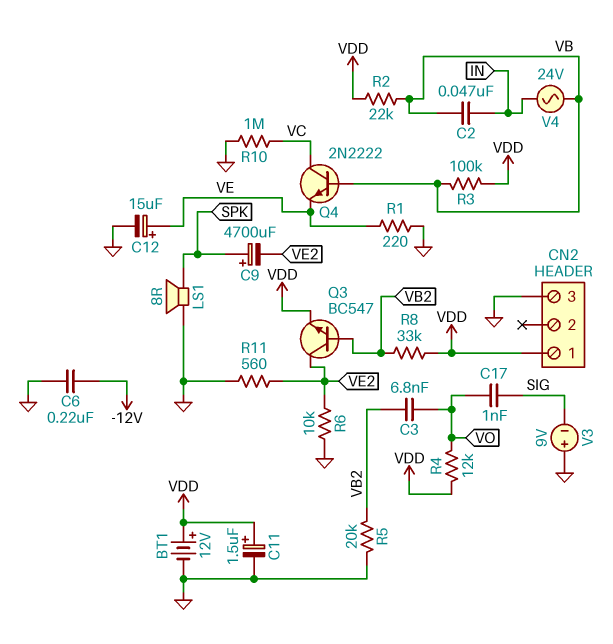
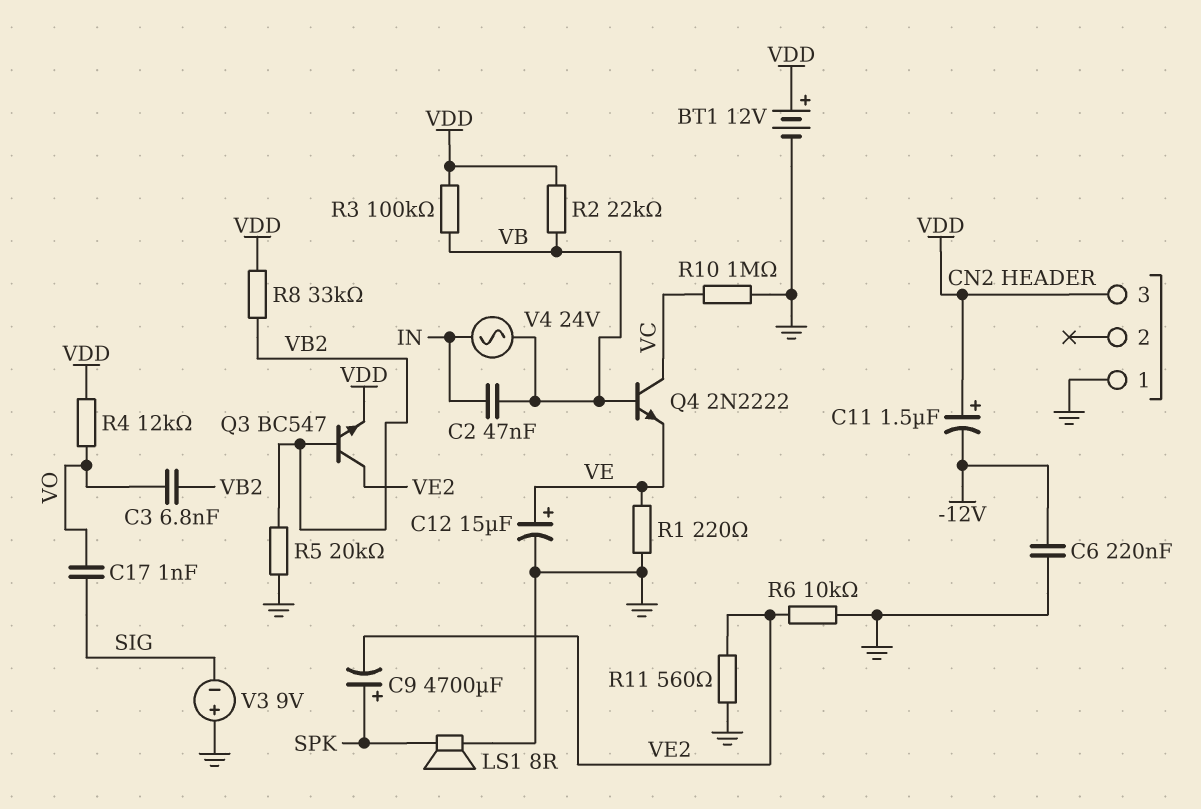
C11: 1.5uF (plus VDD, minus GND) -> 1.5uF (plus VDD, minus -12V)
CN2 pin 1: VDD -> GND
CN2 pin 3: GND -> VDD

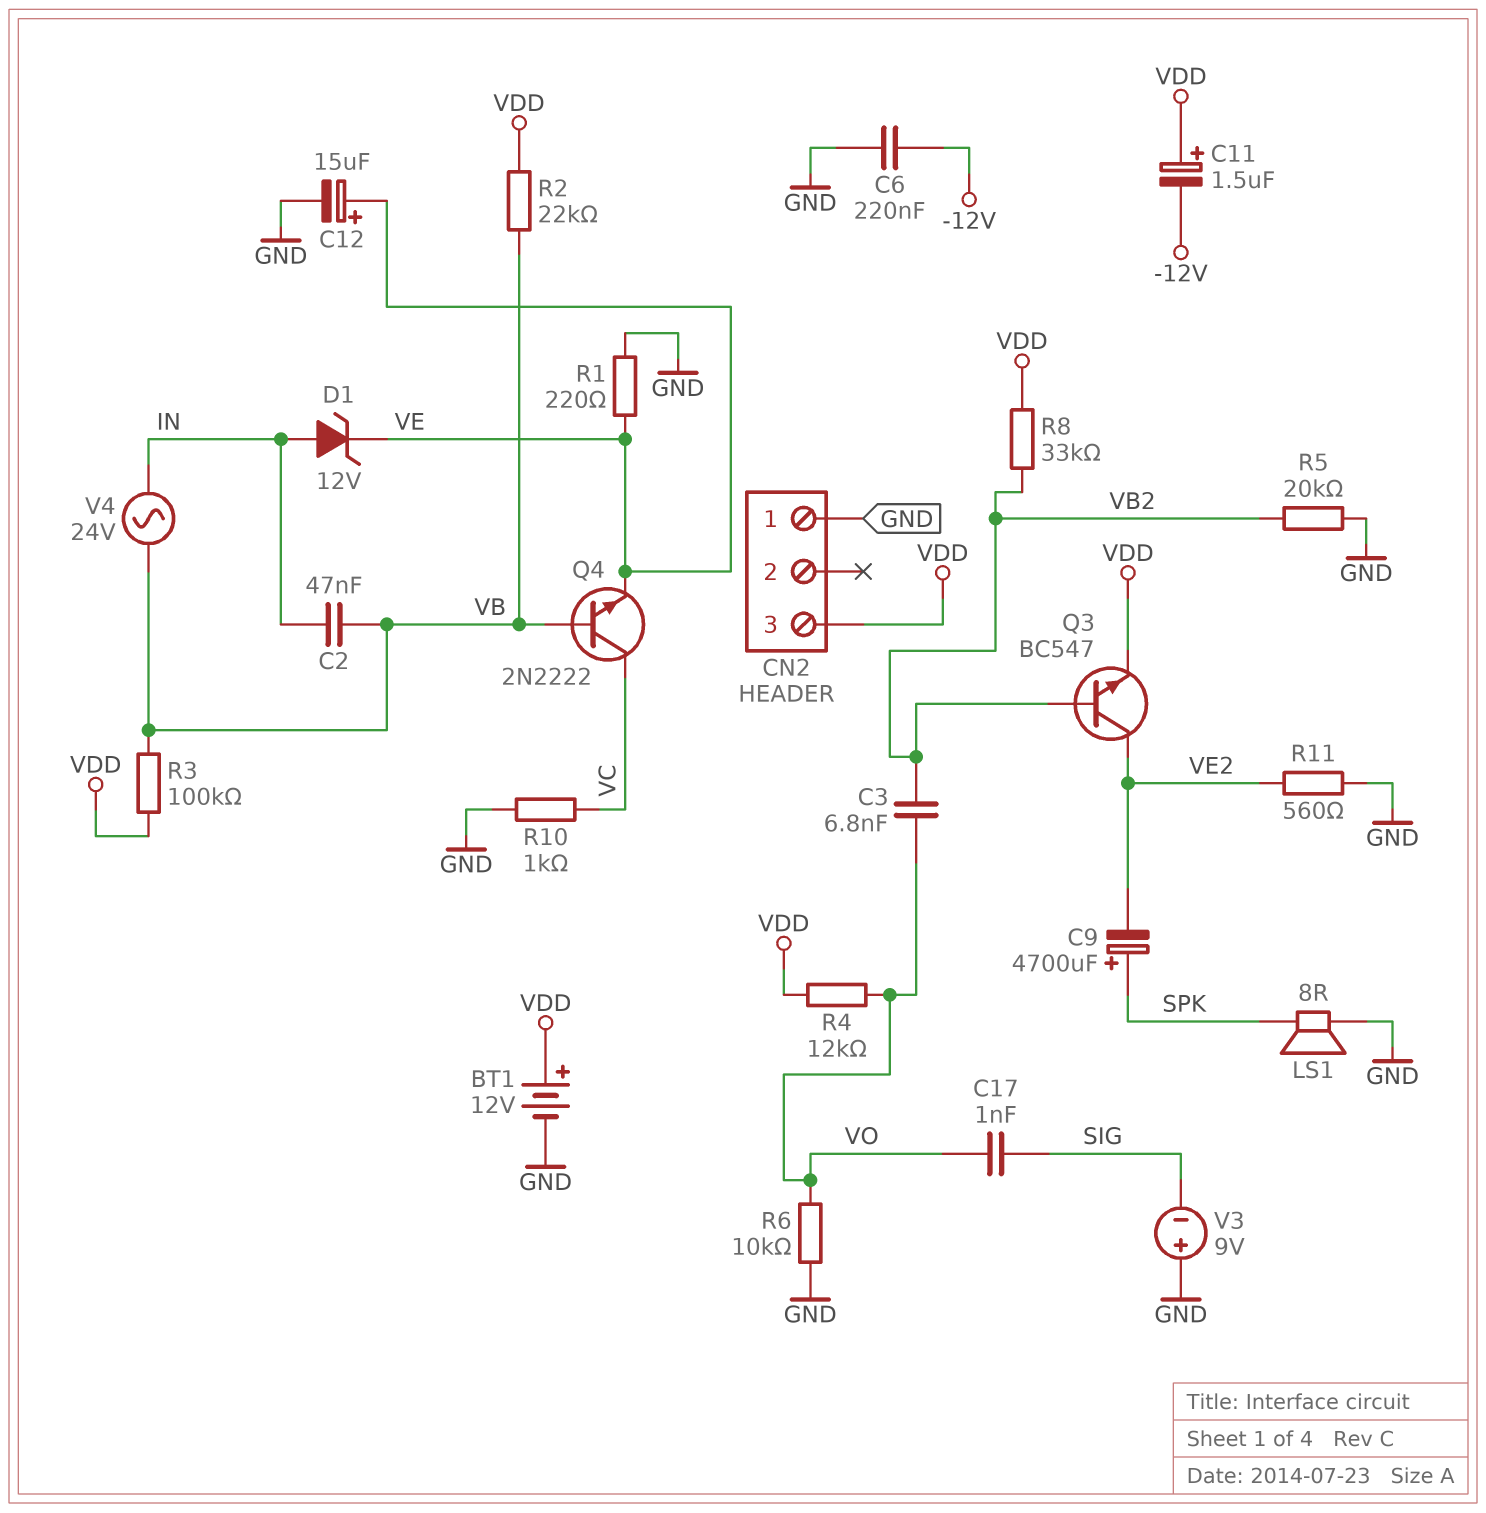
D1: none -> zener 12V (A IN, K VE)
R6: 10k (GND, VE2) -> 10k (GND, VO)
R10: 1M (GND, VC) -> 1k (GND, VC)

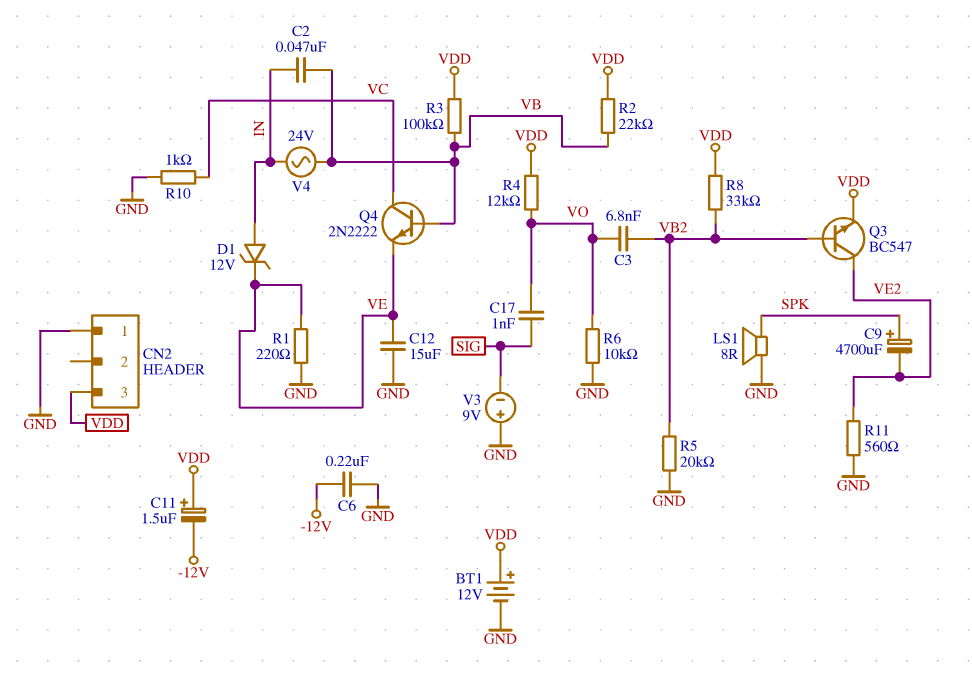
C12: 15uF (plus VE, minus GND) -> 15uF (GND, VE)

